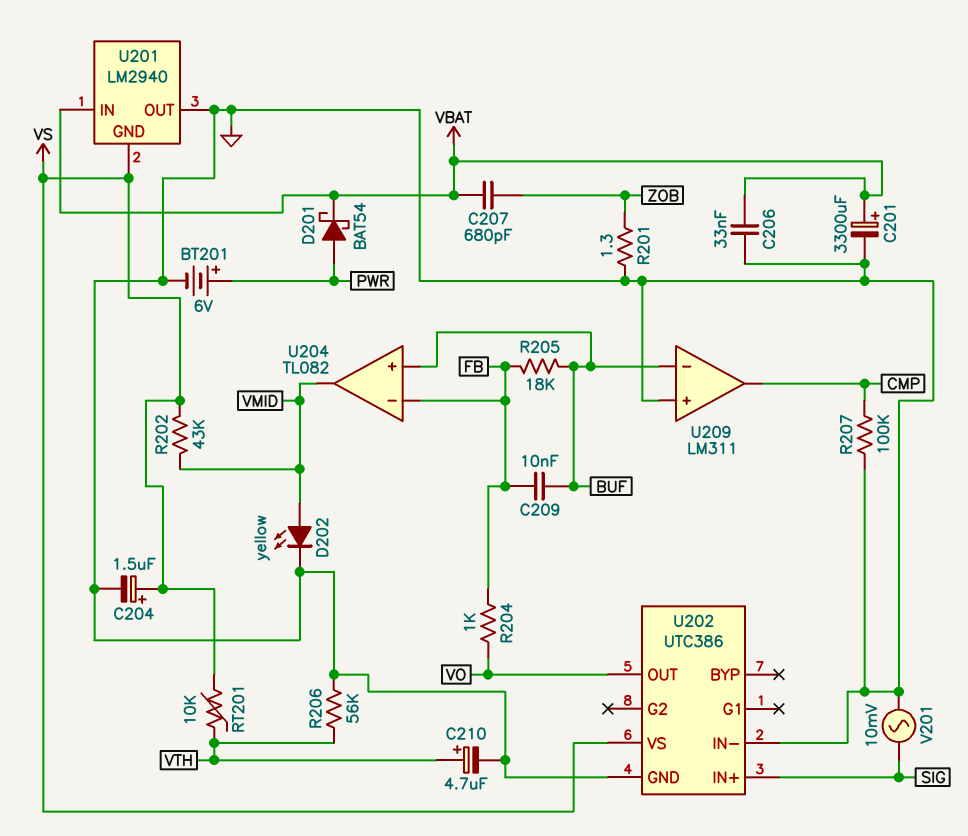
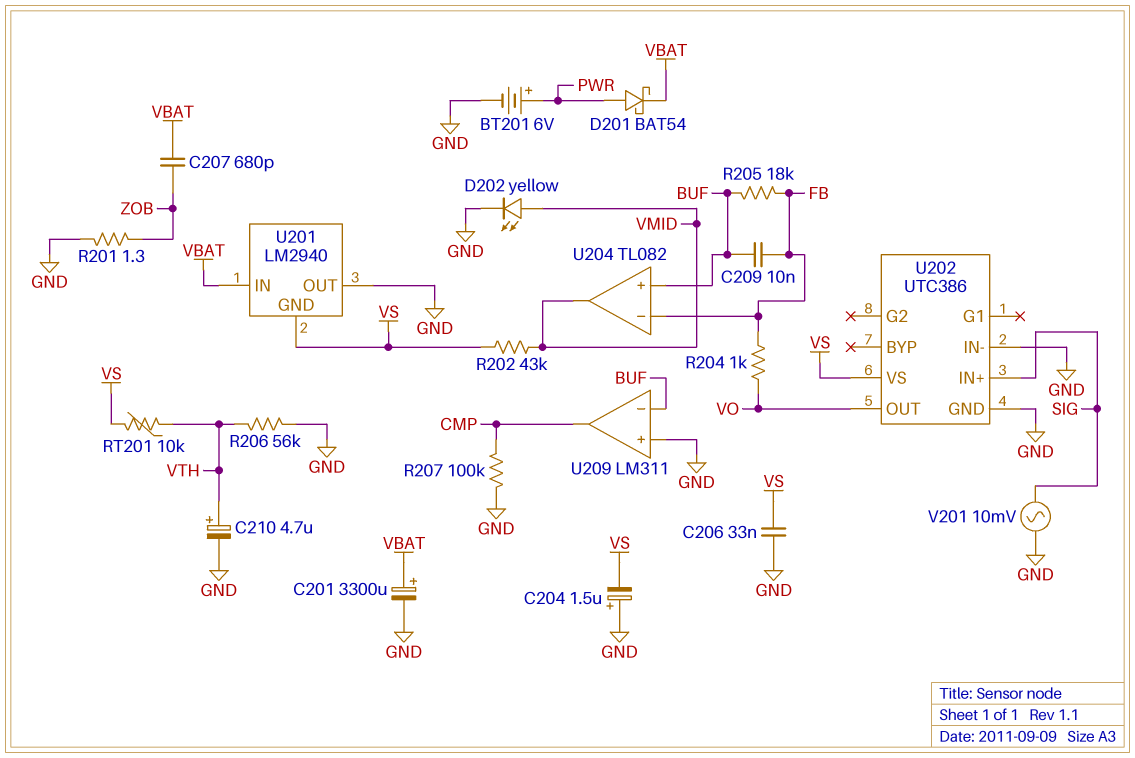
C204: 1.5uF (plus VS, minus GND) -> 1.5uF (plus GND, minus VS)
C206: 33nF (GND, VBAT) -> 33nF (GND, VS)

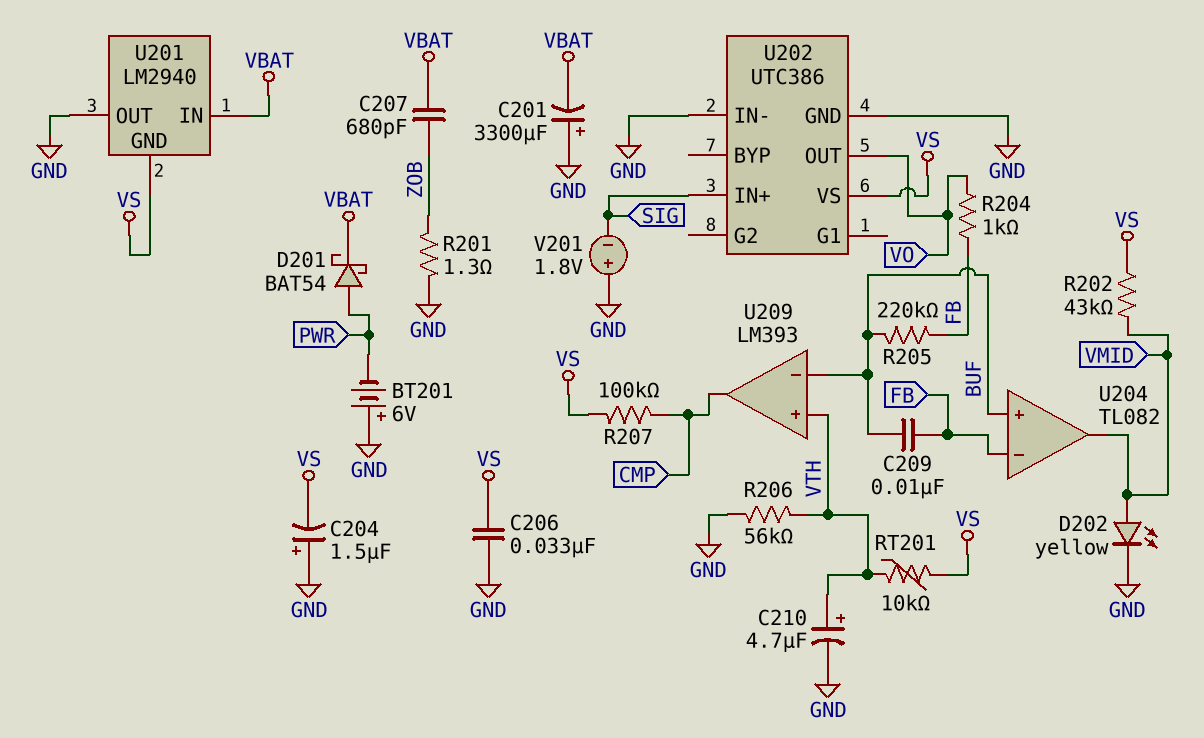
BT201: 6V (plus PWR, minus GND) -> 6V (plus GND, minus PWR)
C201: 3300uF (plus VBAT, minus GND) -> 3300uF (plus GND, minus VBAT)
R205: 18k (BUF, FB) -> 220k (BUF, FB)
R207: 100k (CMP, GND) -> 100k (CMP, VS)
U209: LM311 -> LM393
U209 pin in+: GND -> VTH
V201: AC 10mV (GND, SIG) -> 1.8V (plus GND, minus SIG)

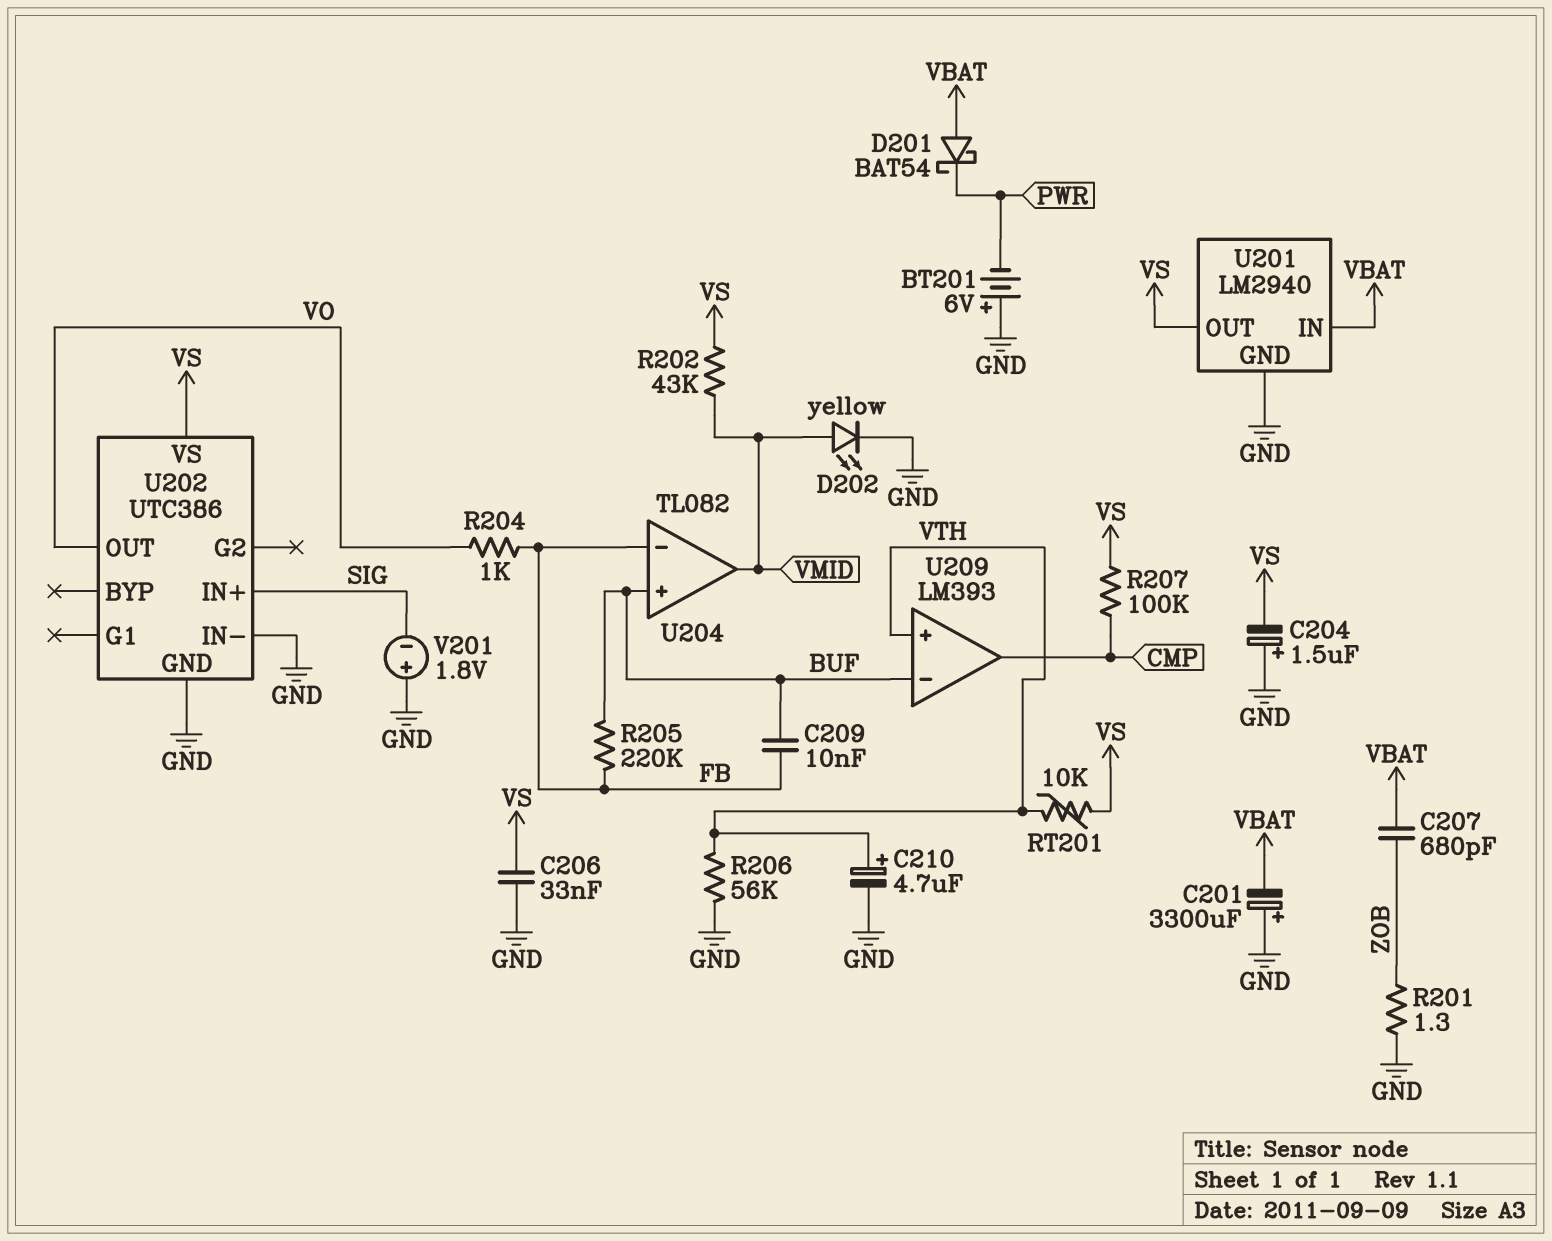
D201: schottky BAT54 (A PWR, K VBAT) -> schottky BAT54 (A VBAT, K PWR)
U201 pin GND: VS -> GND
U201 pin OUT: GND -> VS

